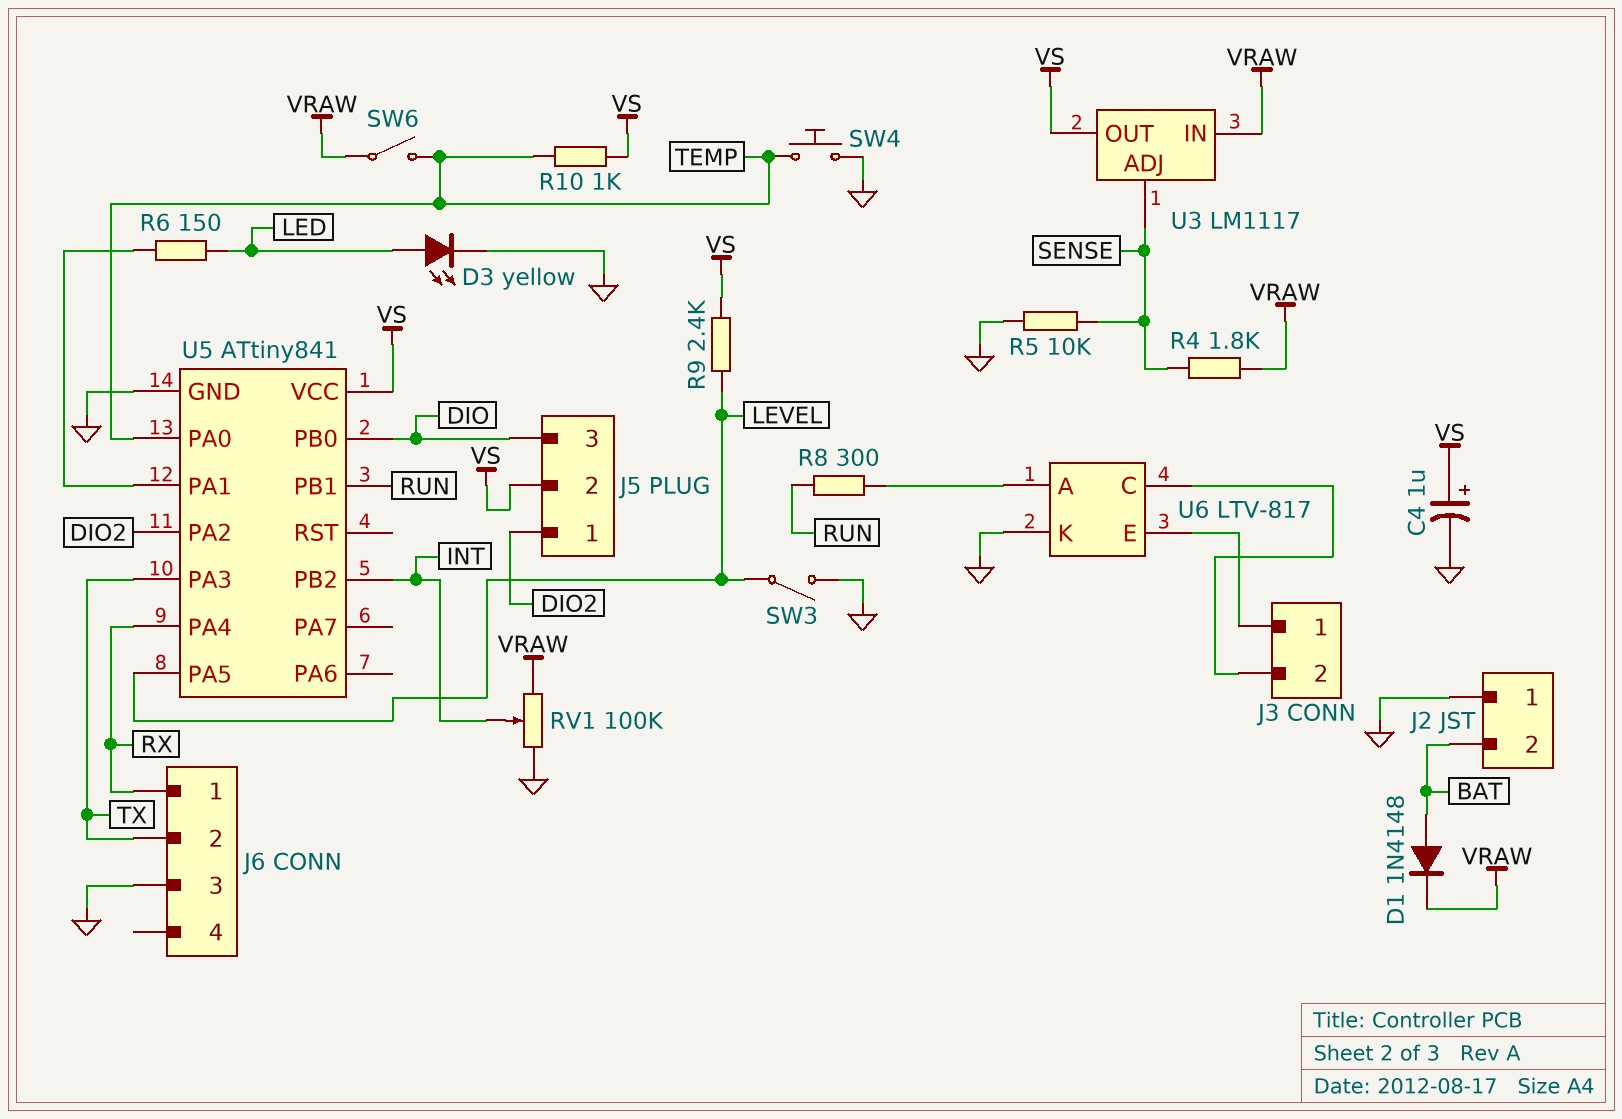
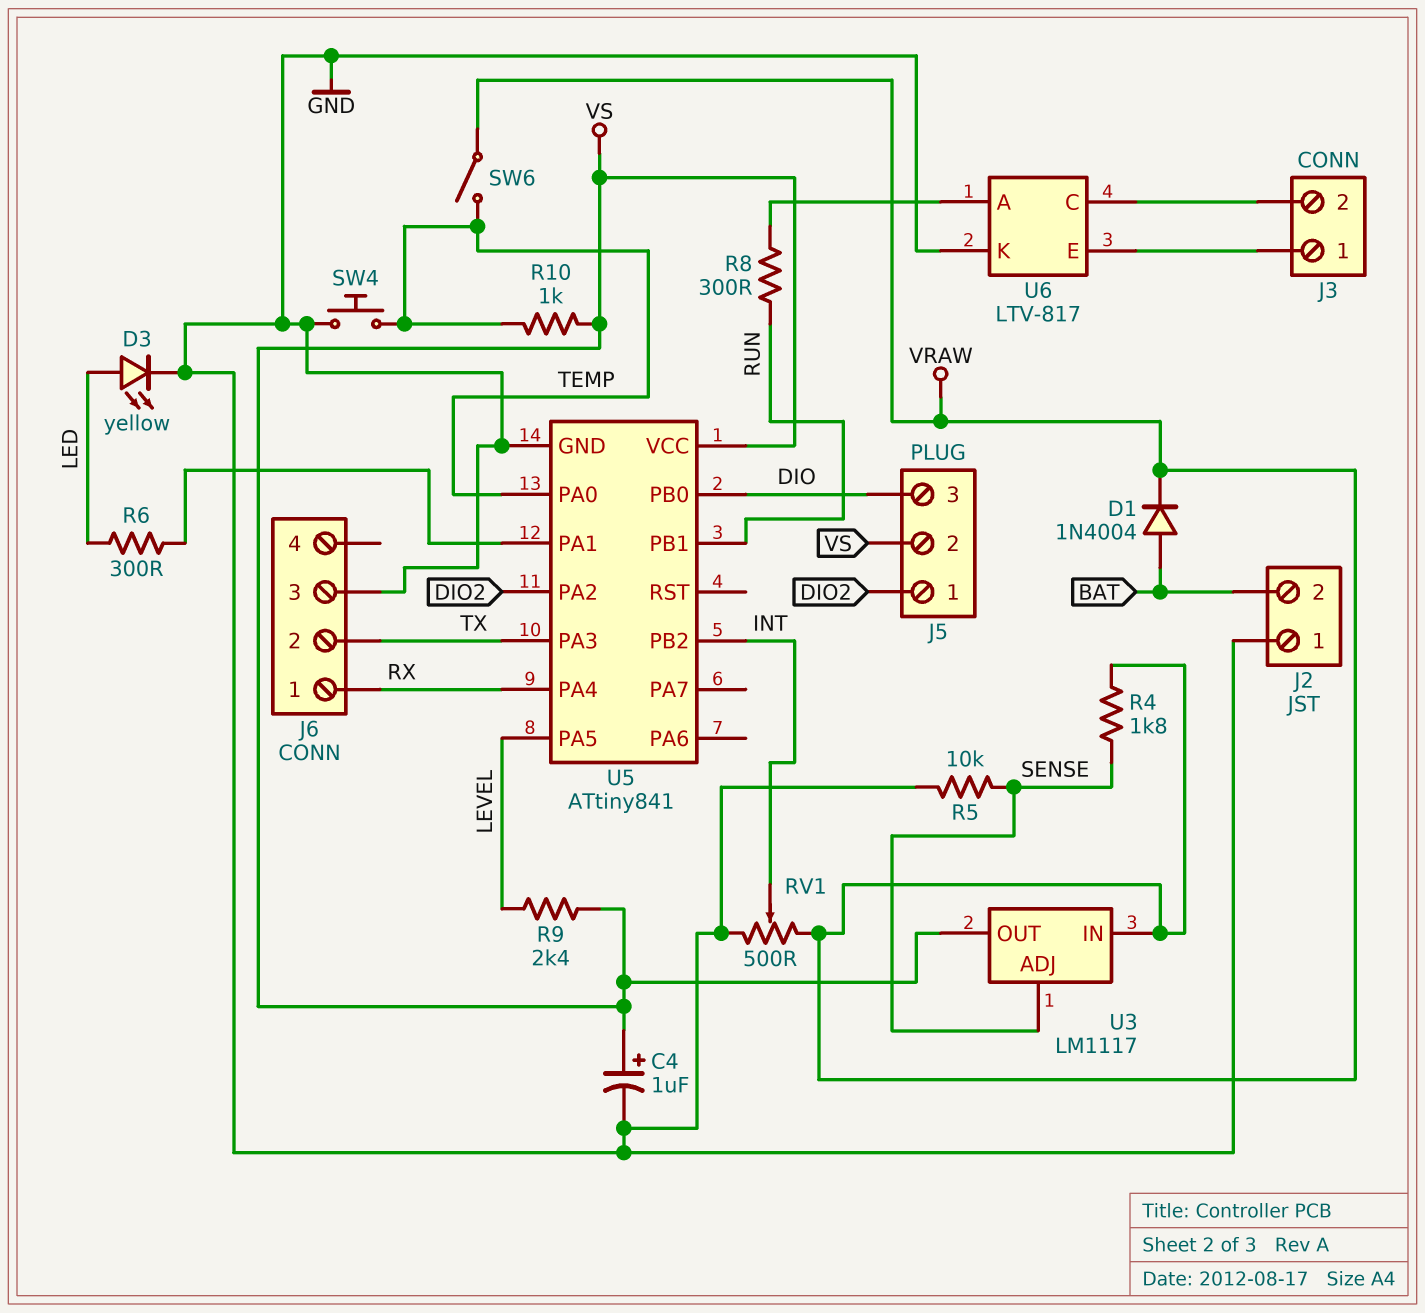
D1: diode 1N4148 (A BAT, K VRAW) -> diode 1N4004 (A BAT, K VRAW)
R6: 150 (LED, U5/PA1) -> 300 (LED, U5/PA1)
RV1: 100k (GND, VRAW, wiper INT) -> 500 (GND, VRAW, wiper INT)
SW3: switch (GND, LEVEL) -> none

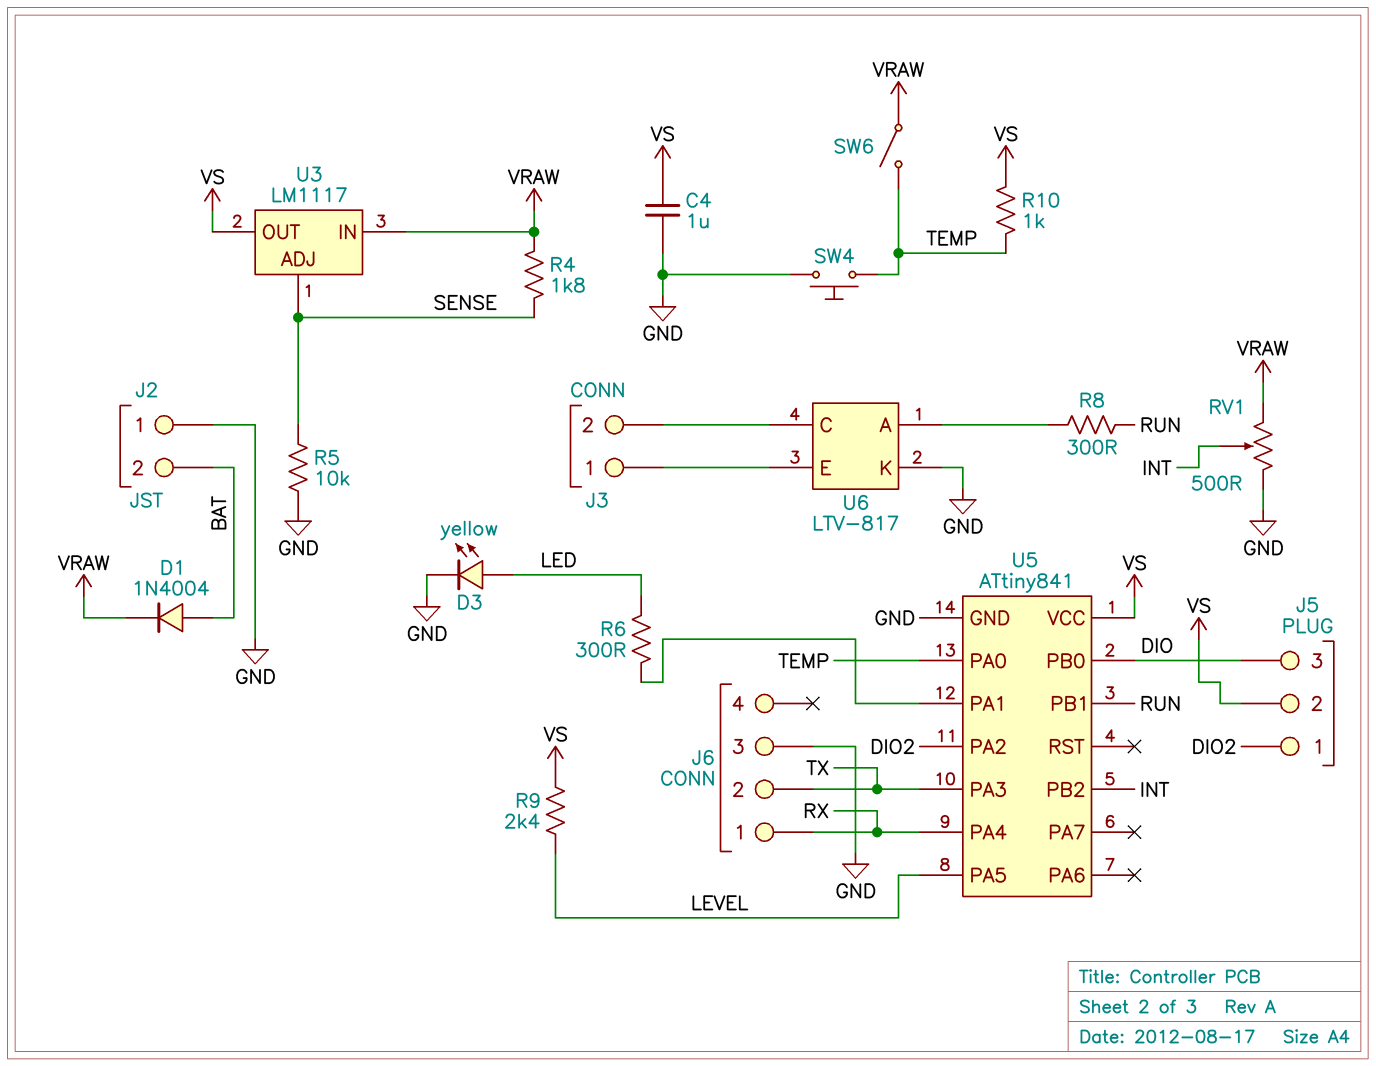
C4: 1uF (plus VS, minus GND) -> 1uF (GND, VS)

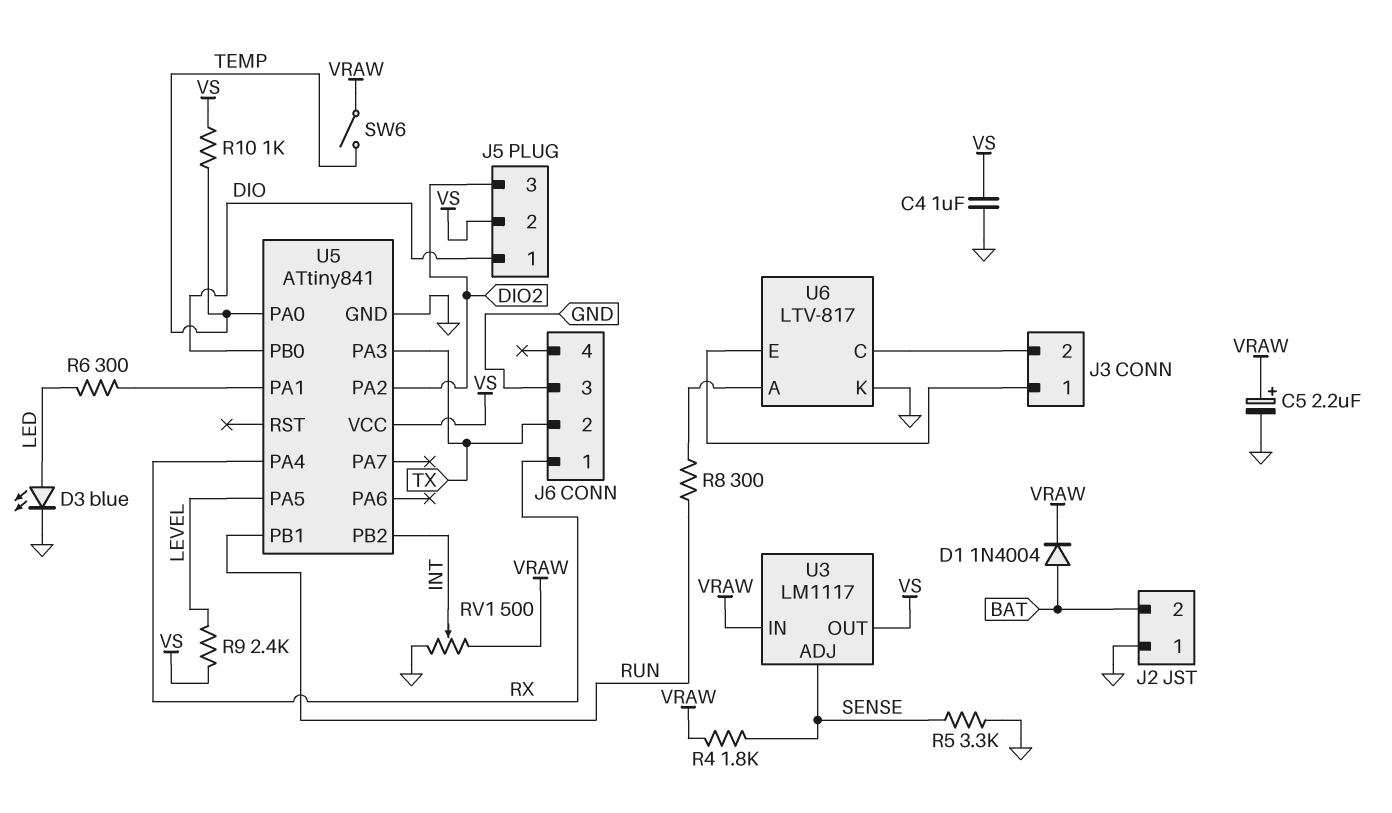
C5: none -> 2.2uF (plus VRAW, minus GND)
D3: LED yellow (A LED, K GND) -> LED blue (A LED, K GND)
J5 pin 1: DIO2 -> DIO
J5 pin 3: DIO -> DIO2
R5: 10k (GND, SENSE) -> 3.3k (GND, SENSE)
SW4: button (GND, TEMP) -> none

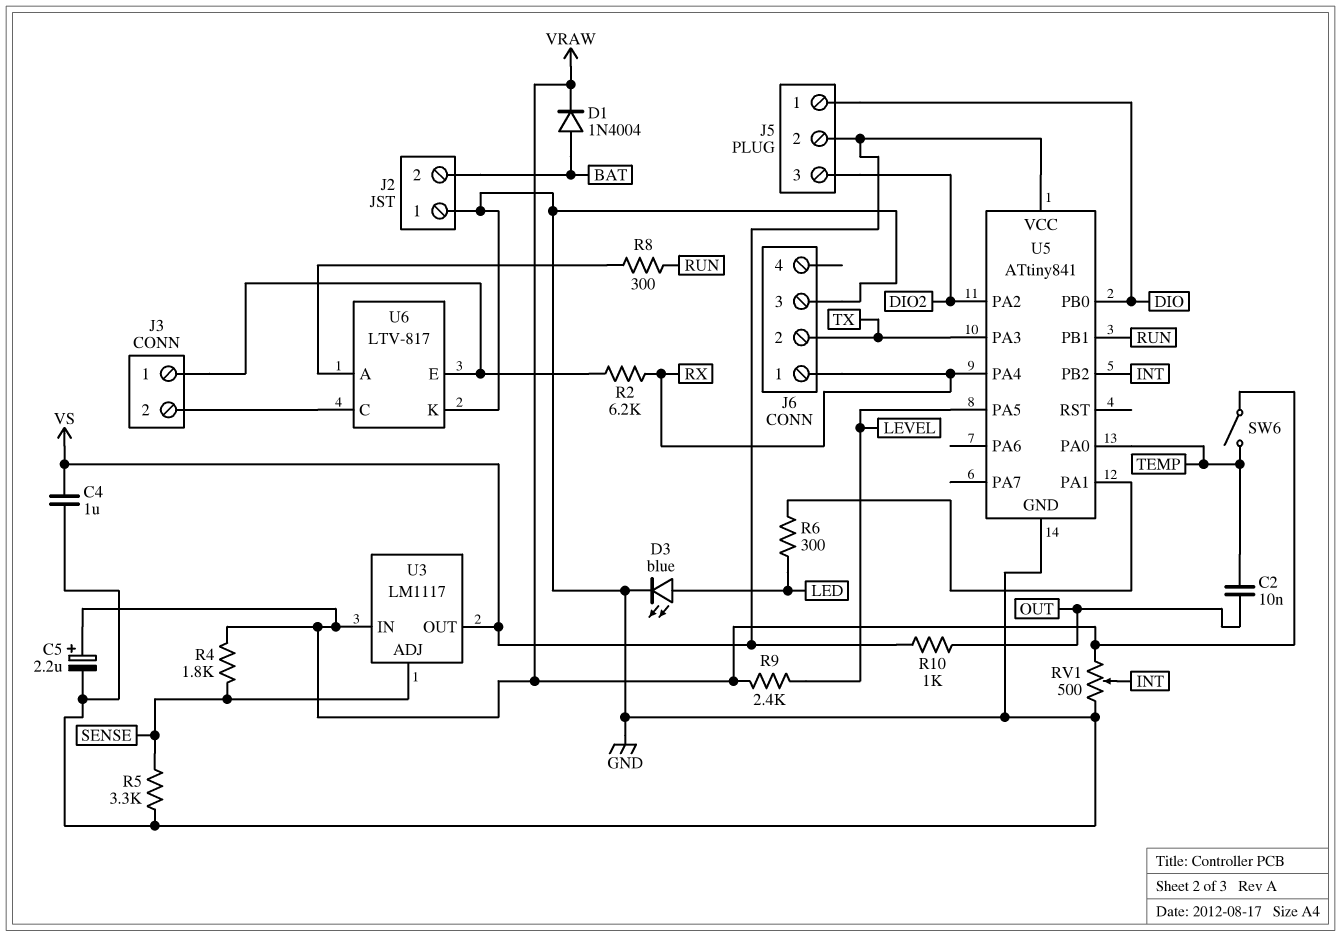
C2: none -> 10nF (OUT, TEMP)
R2: none -> 6.2k (J3/1, RX)
R9: 2.4k (LEVEL, VS) -> 2.4k (LEVEL, VRAW)
R10: 1k (TEMP, VS) -> 1k (OUT, VS)

